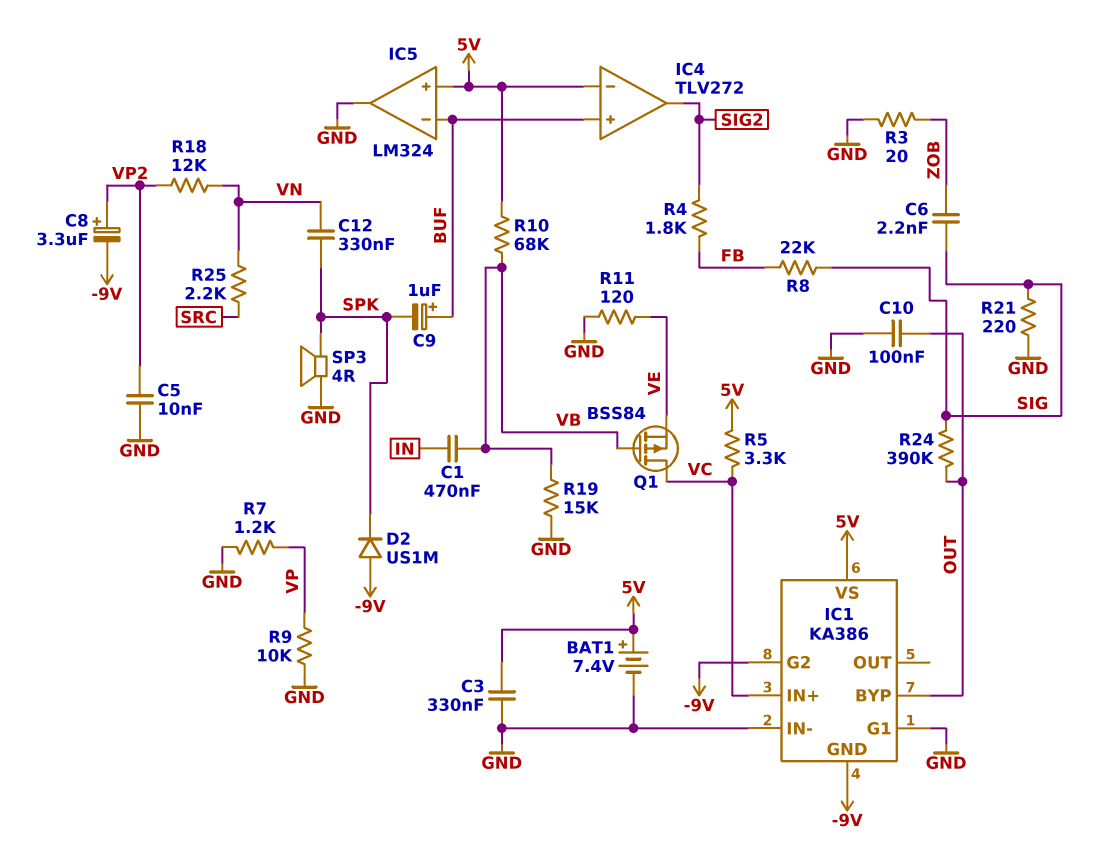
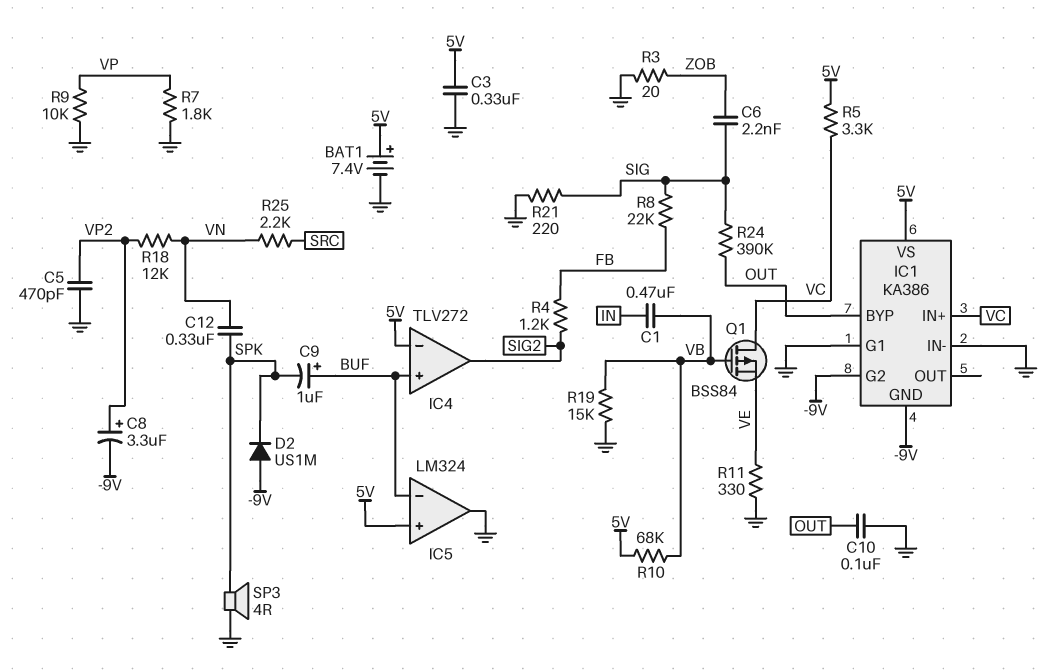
C5: 10nF (GND, VP2) -> 470pF (GND, VP2)
R4: 1.8k (FB, SIG2) -> 1.2k (FB, SIG2)
R7: 1.2k (GND, VP) -> 1.8k (GND, VP)
R11: 120 (GND, VE) -> 330 (GND, VE)

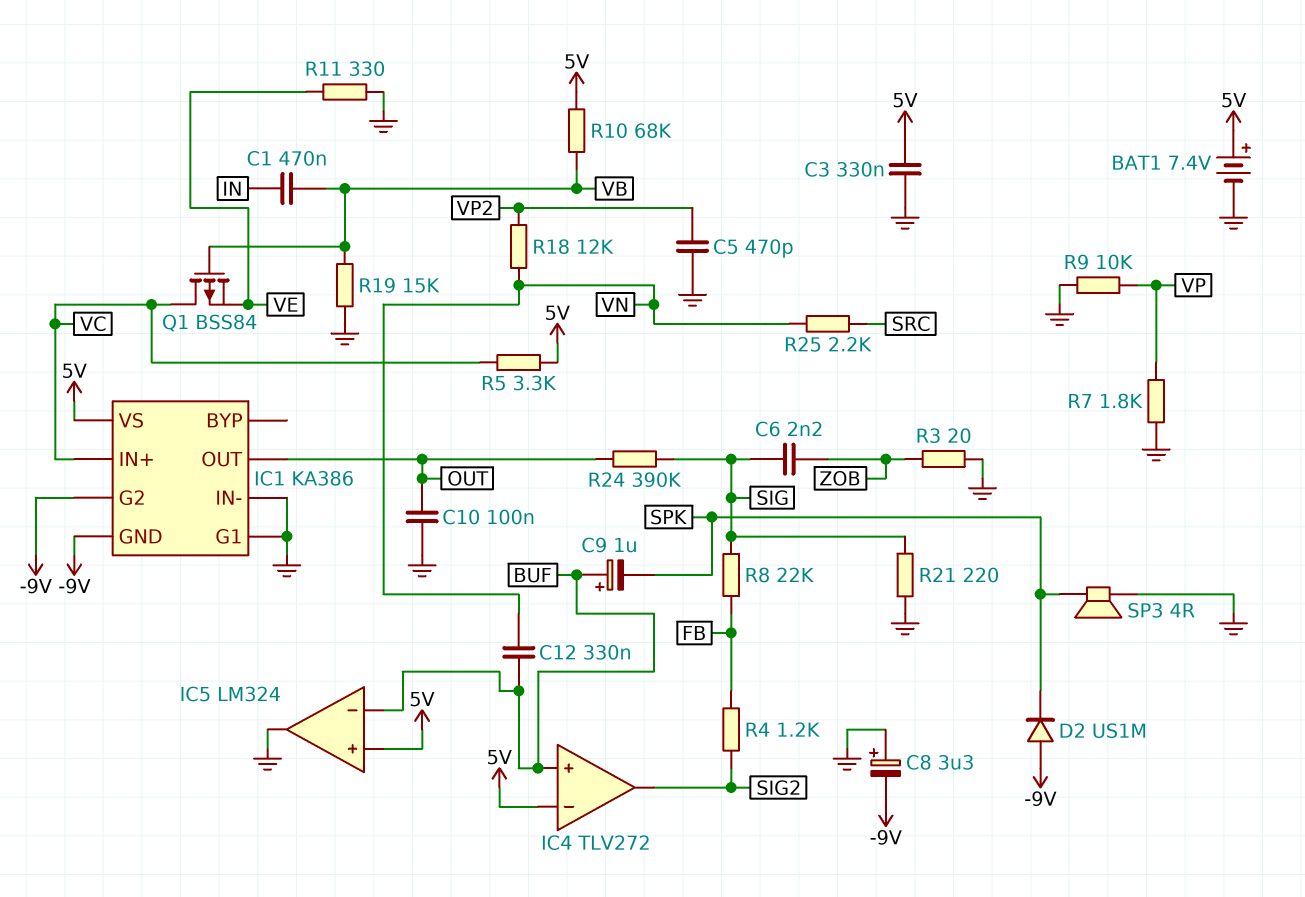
C8: 3.3uF (plus VP2, minus -9V) -> 3.3uF (plus GND, minus -9V)
C12: 330nF (SPK, VN) -> 330nF (BUF, VN)
IC1 pin BYP: OUT -> none
IC1 pin OUT: none -> OUT

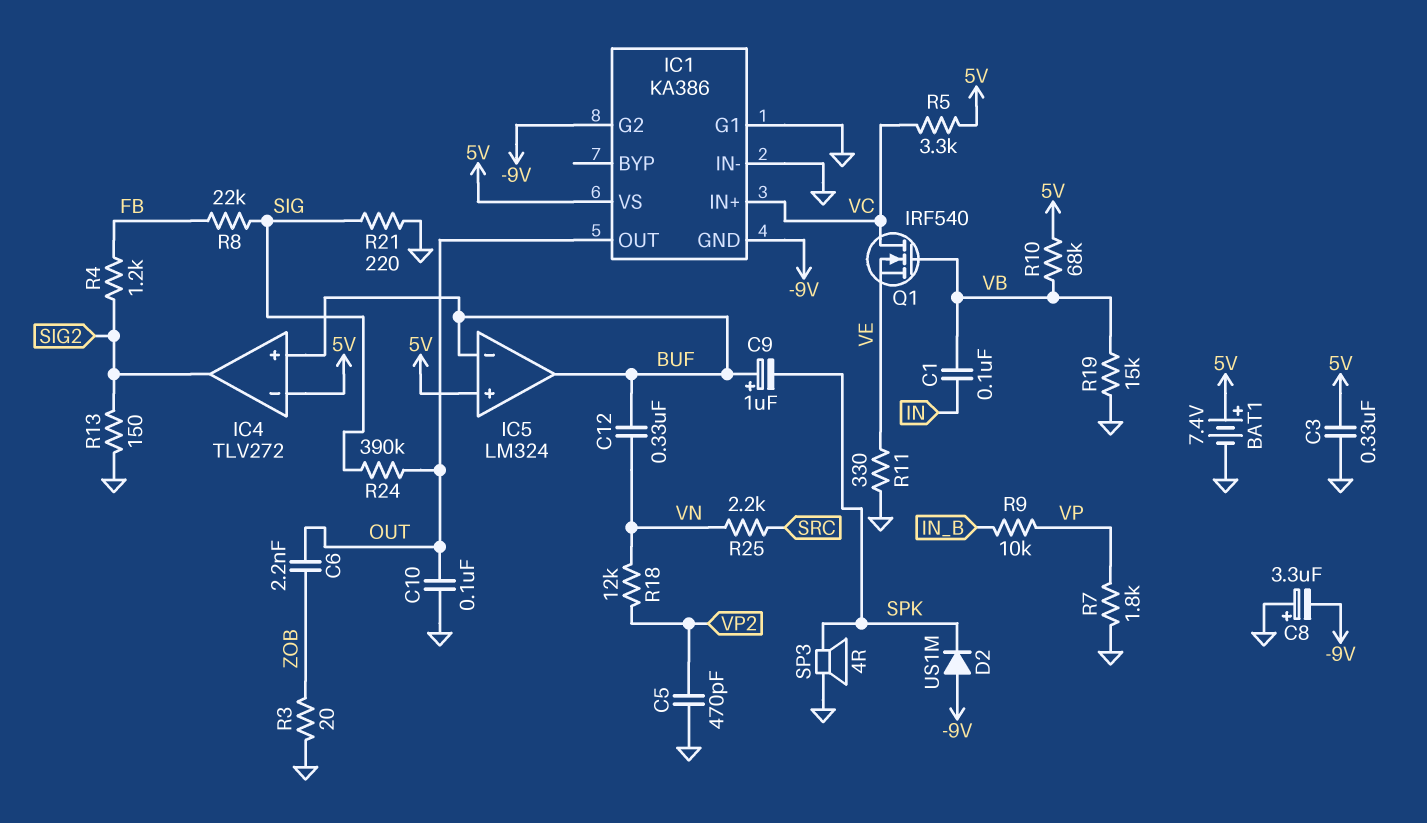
C1: 470nF (IN, VB) -> 100nF (IN, VB)
C6: 2.2nF (SIG, ZOB) -> 2.2nF (OUT, ZOB)
IC5 pin out: GND -> BUF
Q1: PMOS BSS84 (G VB, D VC, S VE) -> NMOS IRF540 (G VB, D VC, S VE)
R9: 10k (GND, VP) -> 10k (IN_B, VP)
R13: none -> 150 (GND, SIG2)

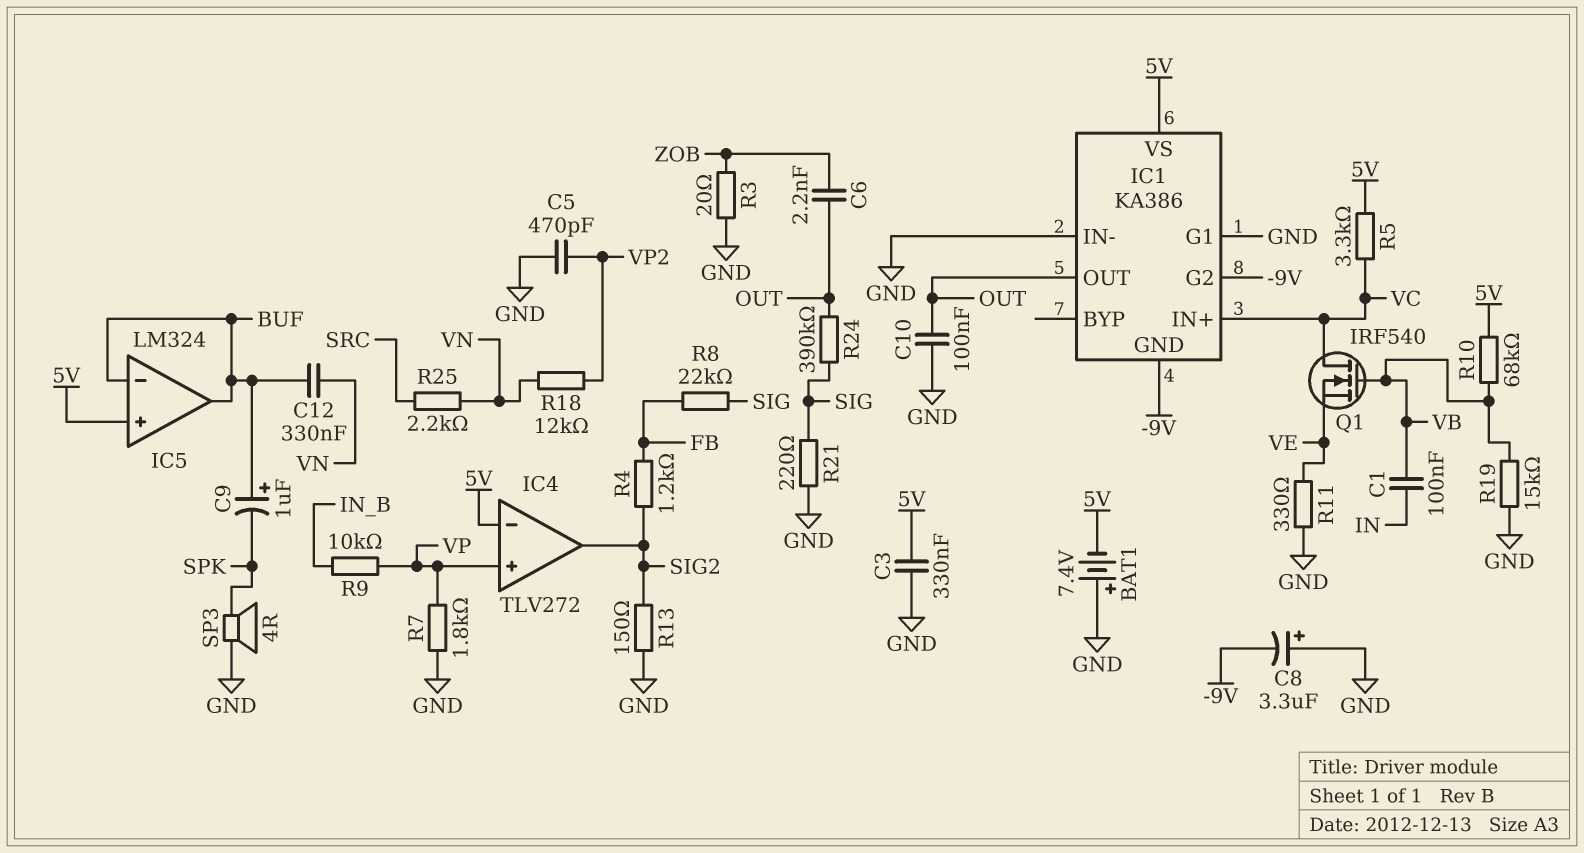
BAT1: 7.4V (plus 5V, minus GND) -> 7.4V (plus GND, minus 5V)
D2: diode US1M (A -9V, K SPK) -> none
IC4 pin in+: BUF -> VP

